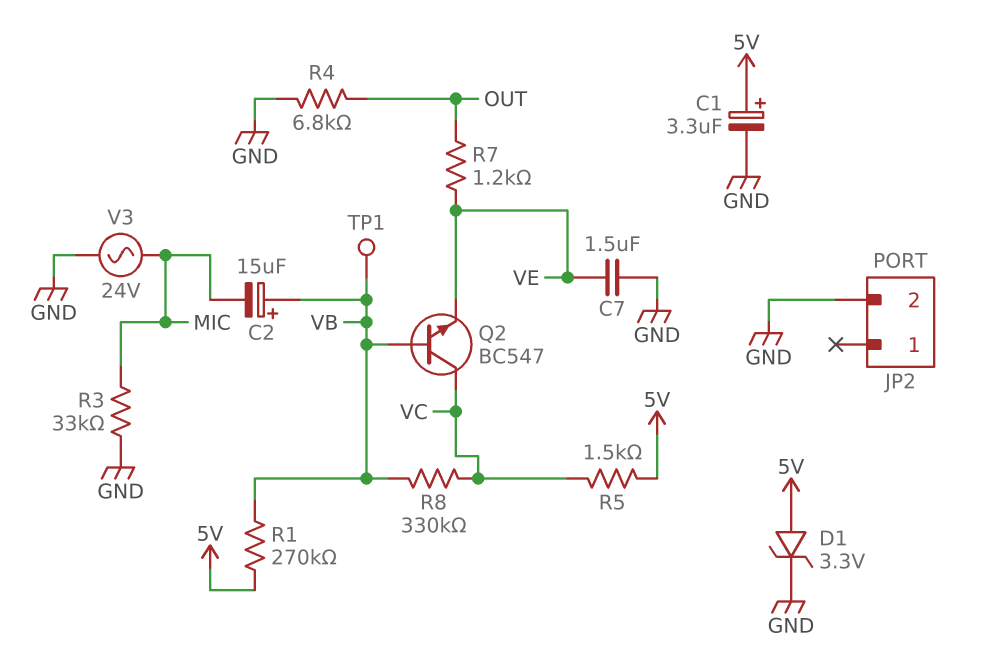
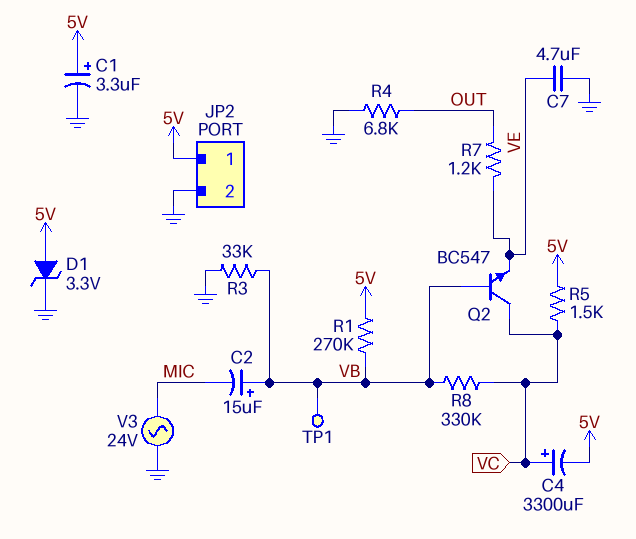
C4: none -> 3300uF (plus VC, minus 5V)
C7: 1.5uF (GND, VE) -> 4.7uF (GND, VE)
JP2 pin 1: none -> 5V
R3: 33k (GND, MIC) -> 33k (GND, VB)

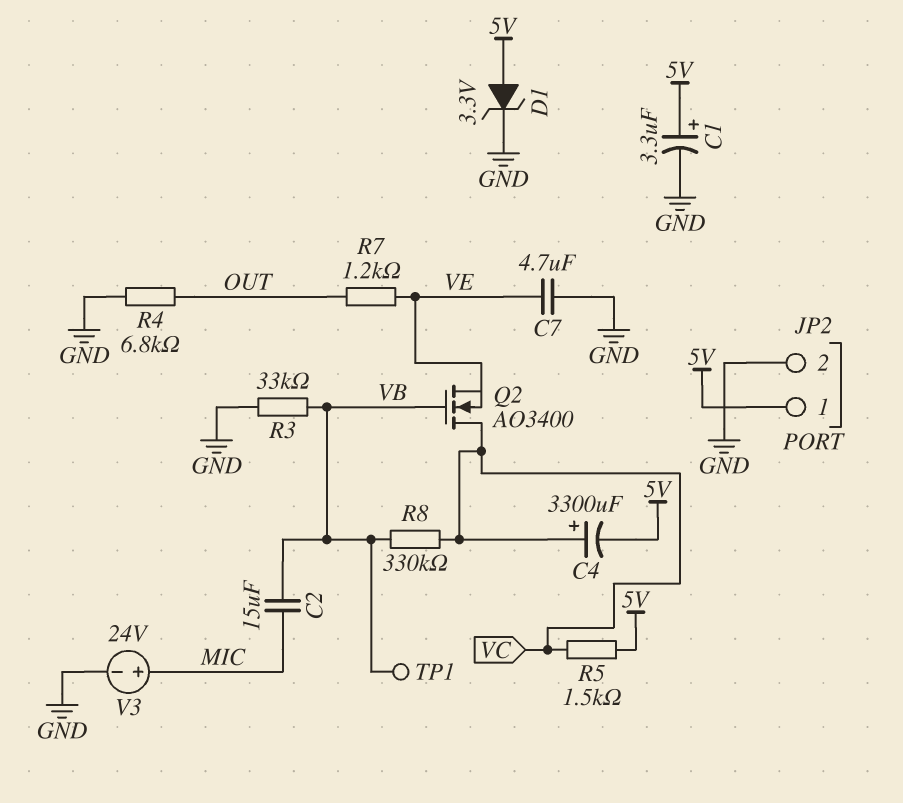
C2: 15uF (plus VB, minus MIC) -> 15uF (MIC, VB)
Q2: NPN BC547 (B VB, C VC, E VE) -> NMOS AO3400 (G VB, D VC, S VE)
R1: 270k (5V, VB) -> none
V3: AC 24V (GND, MIC) -> 24V (plus MIC, minus GND)

